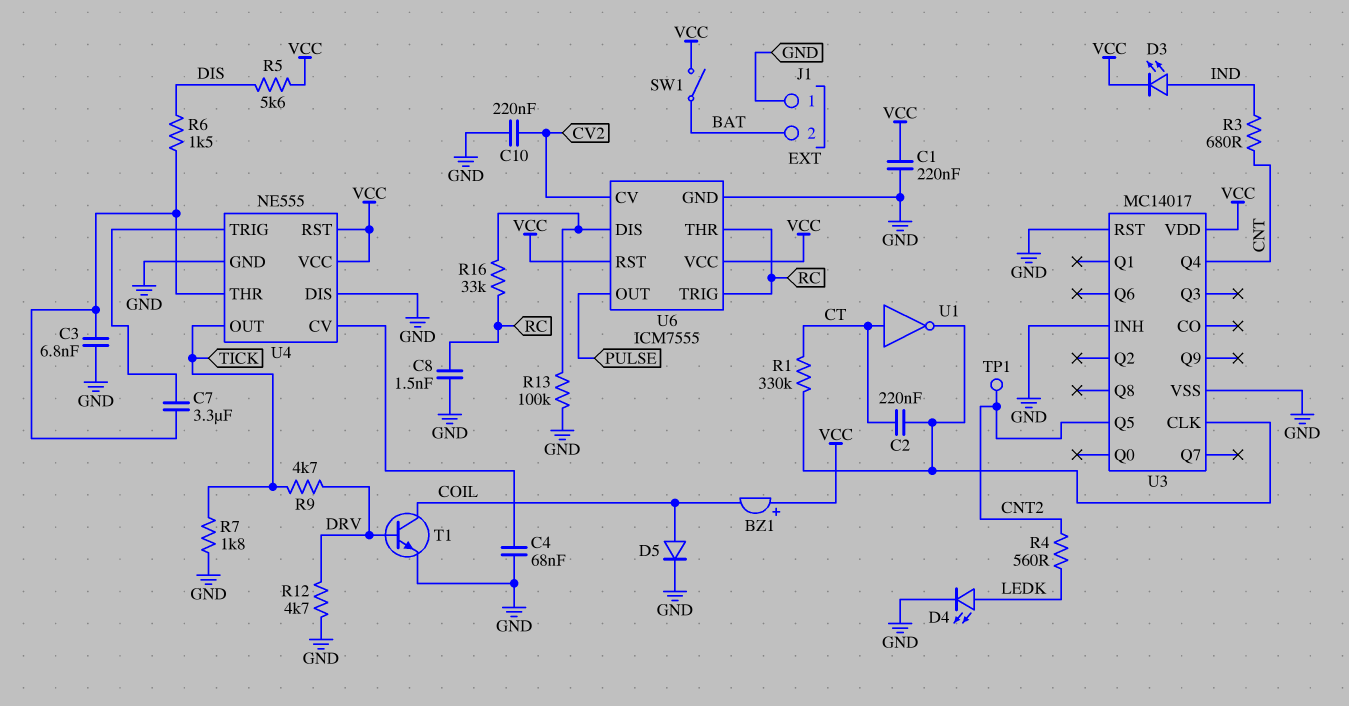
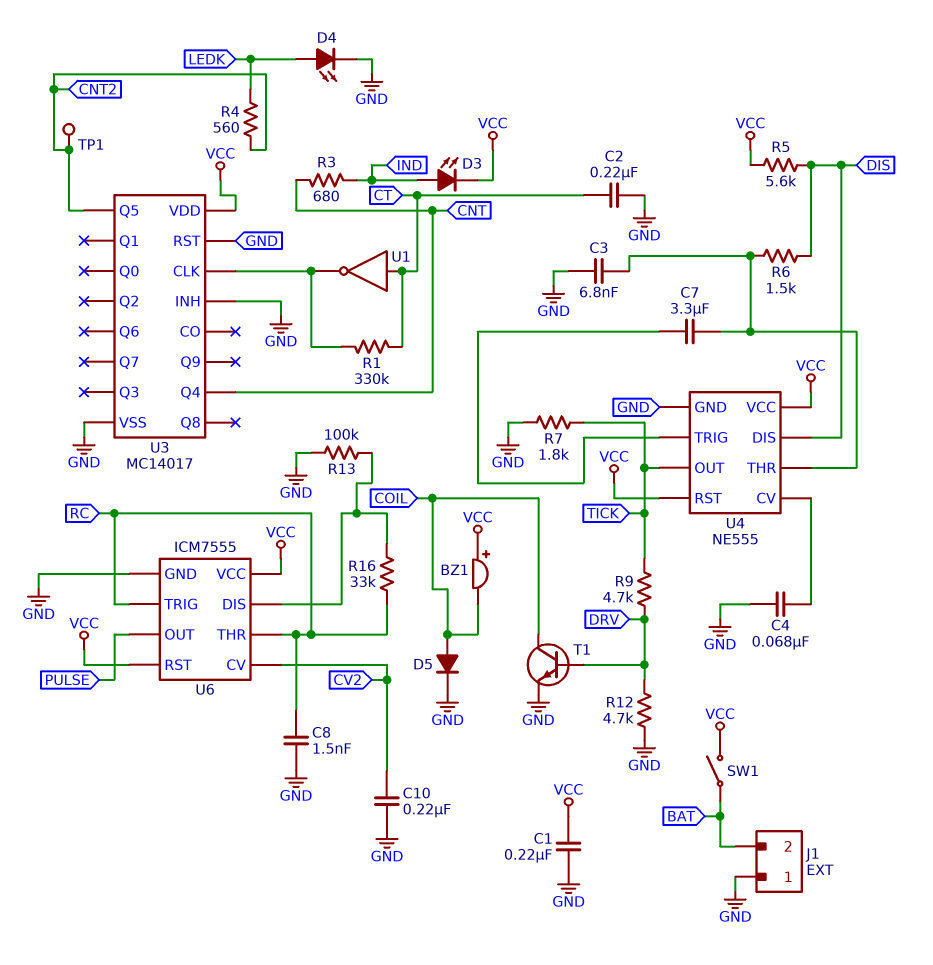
C2: 220nF (CT, U3/CLK) -> 220nF (CT, GND)
U4 pin DIS: GND -> DIS

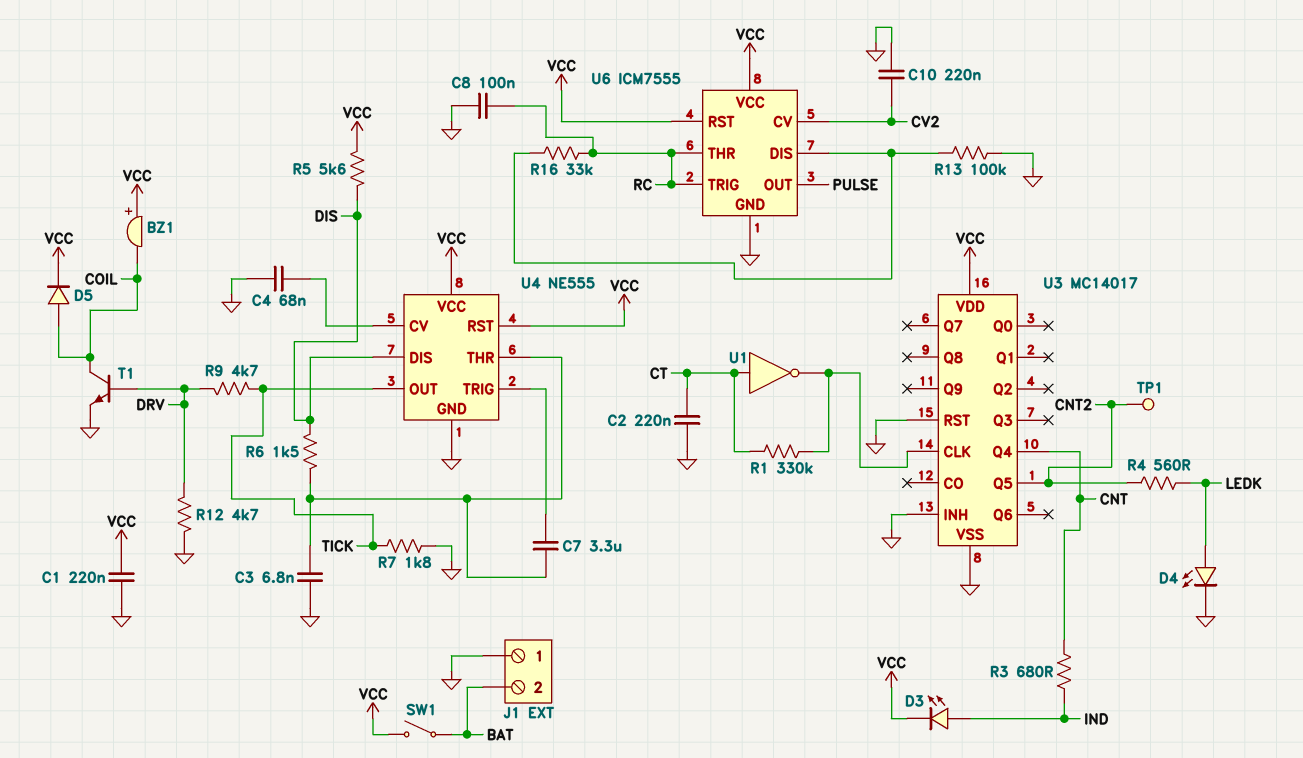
C8: 1.5nF (GND, RC) -> 100nF (GND, RC)
D5: diode (A COIL, K GND) -> diode (A COIL, K VCC)

